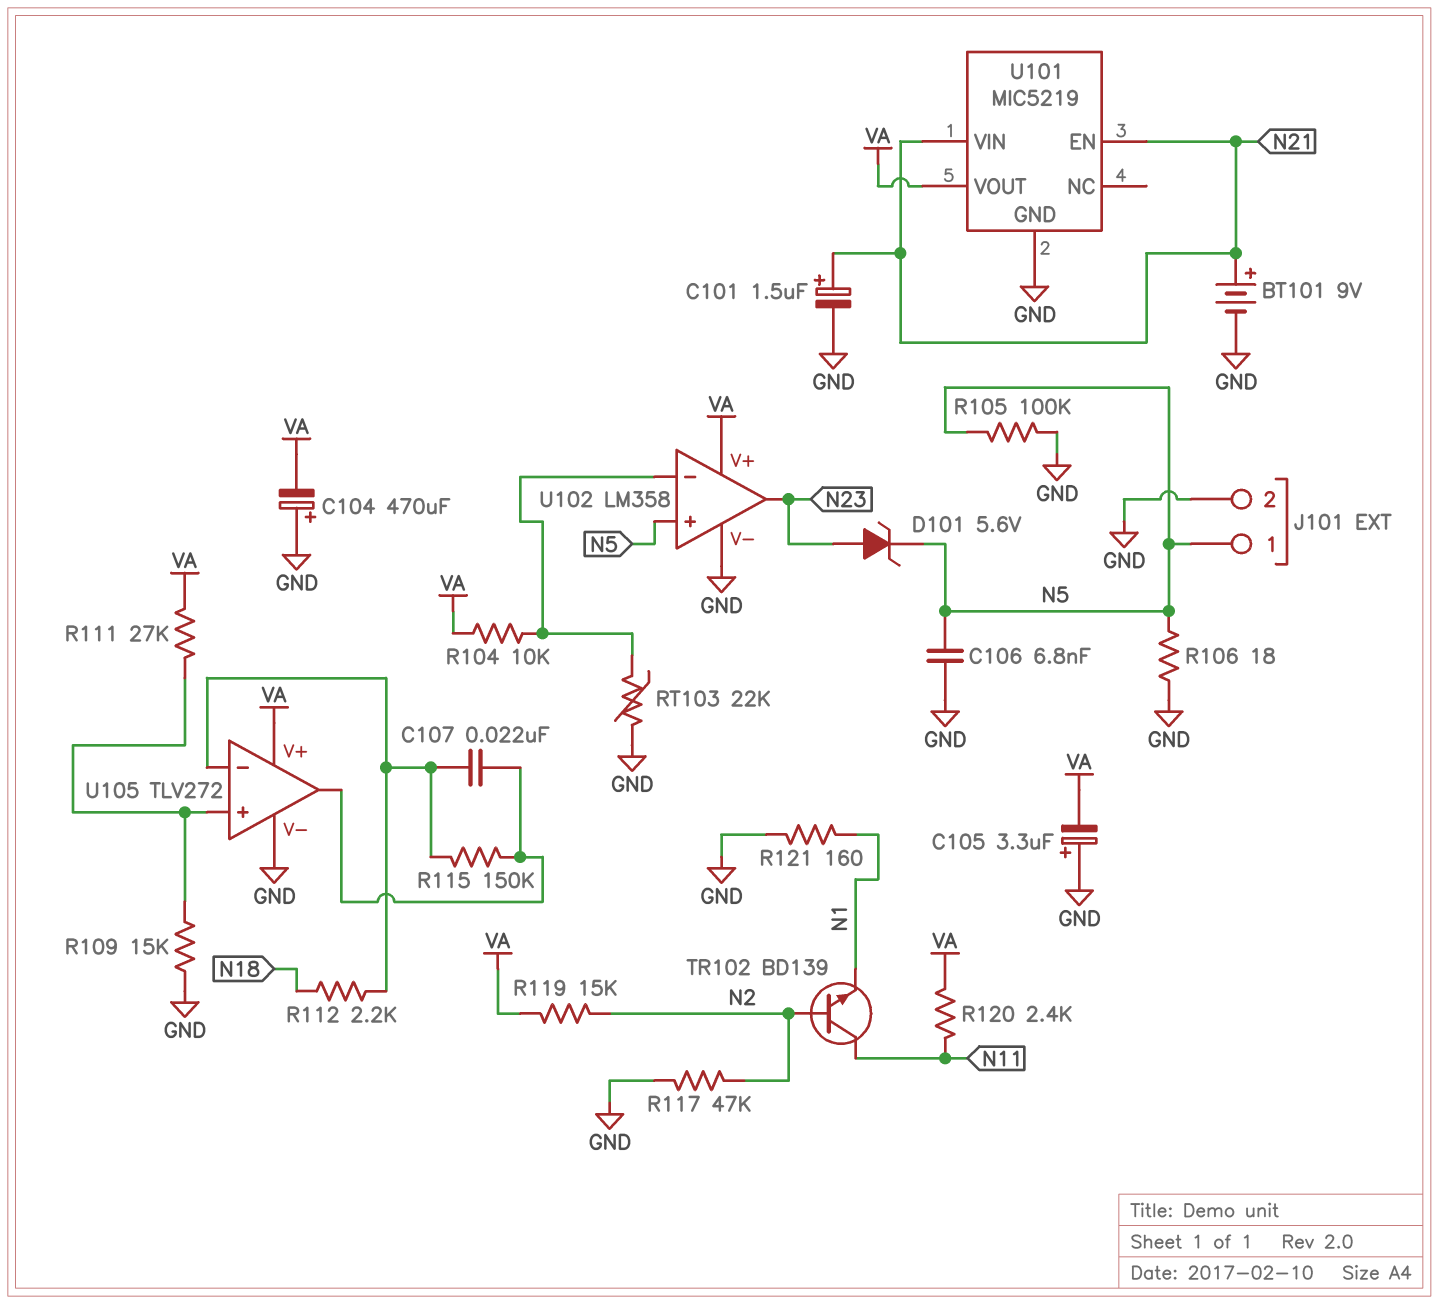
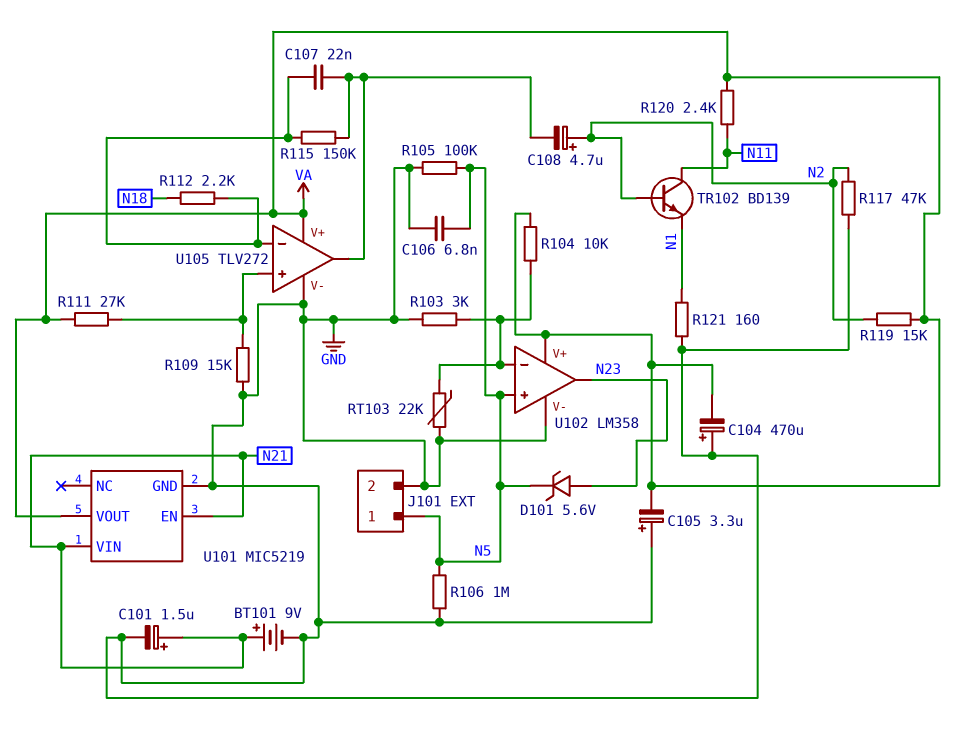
C108: none -> 4.7uF (plus N2, minus U105/out)
R103: none -> 3k (GND, U102/in-)
R106: 18 (GND, N5) -> 1M (GND, N5)

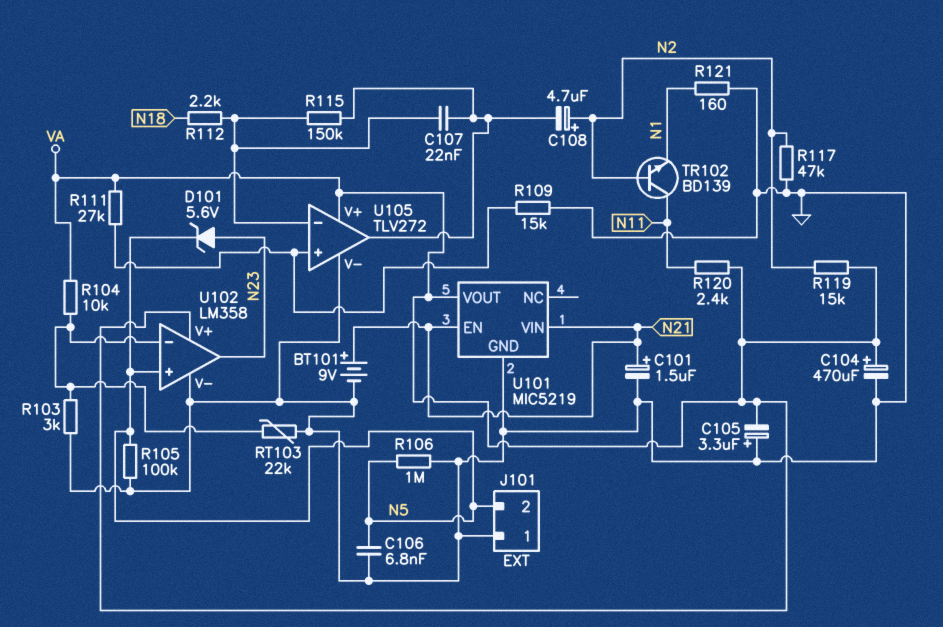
C104: 470uF (plus GND, minus VA) -> 470uF (plus VA, minus GND)
J101 pin 1: N5 -> GND
J101 pin 2: GND -> N5

